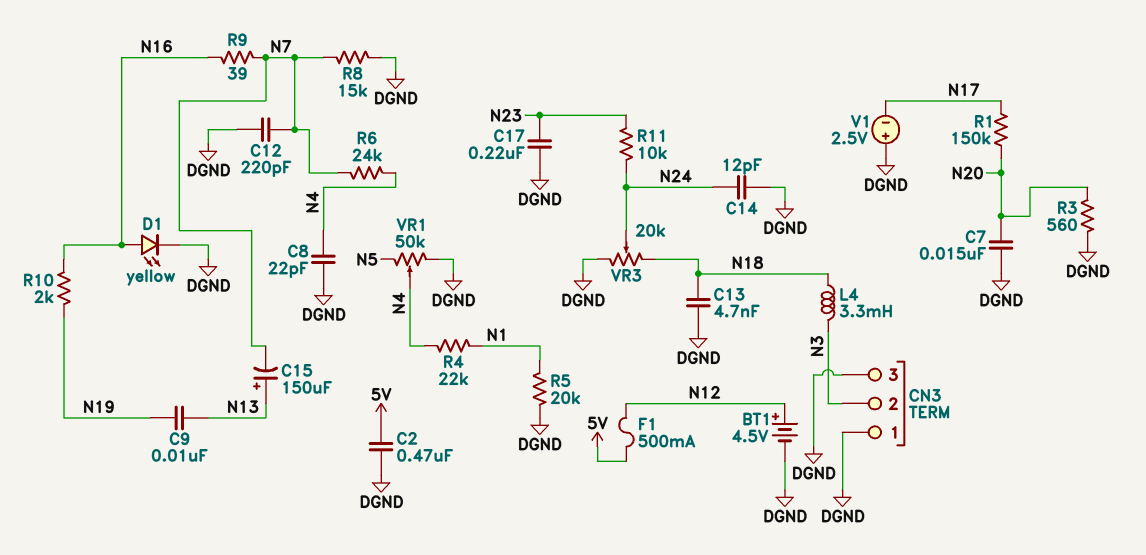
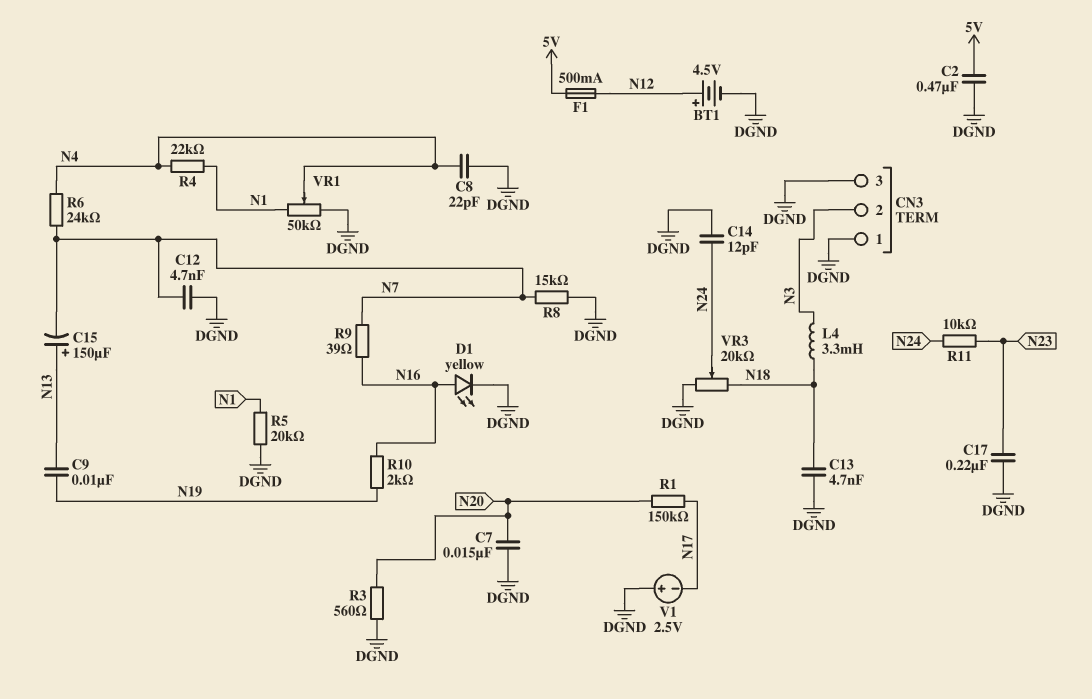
C12: 220pF (DGND, N7) -> 4.7nF (DGND, N7)
VR1: 50k (DGND, N5, wiper N4) -> 50k (DGND, N1, wiper N4)

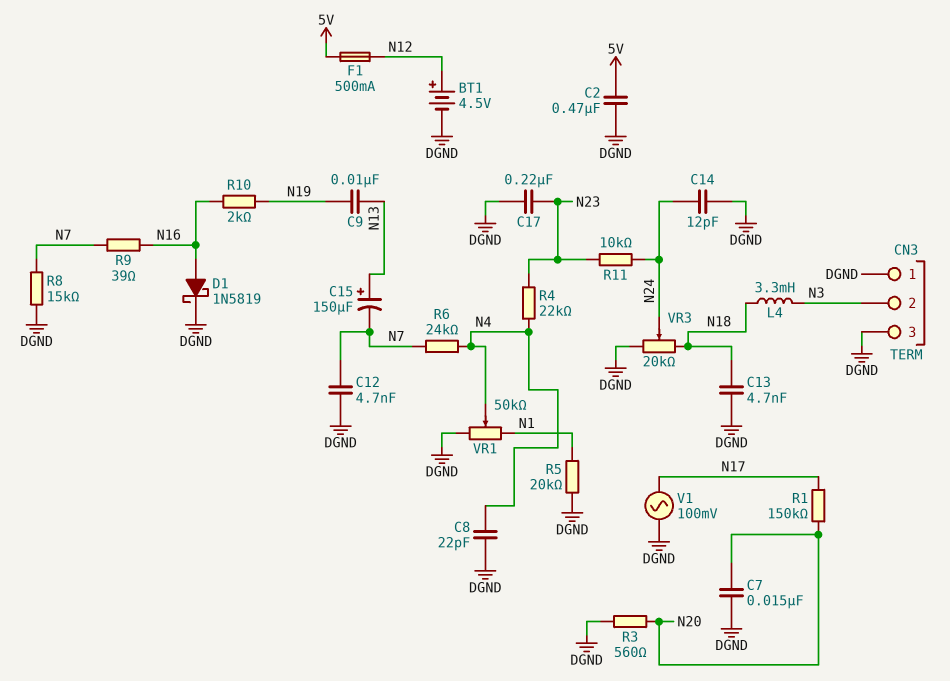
D1: LED yellow (A N16, K DGND) -> schottky 1N5819 (A N16, K DGND)
R4: 22k (N1, N4) -> 22k (N4, N23)
V1: 2.5V (plus DGND, minus N17) -> AC 100mV (DGND, N17)

